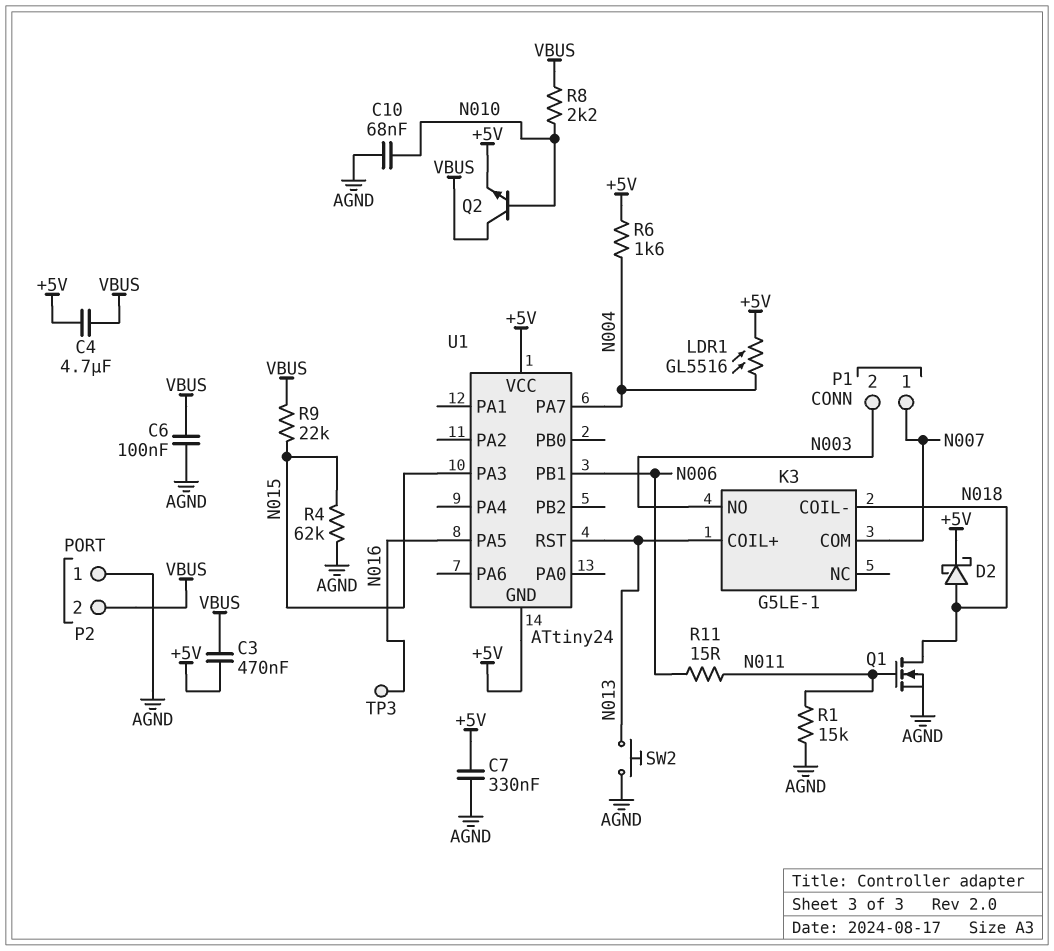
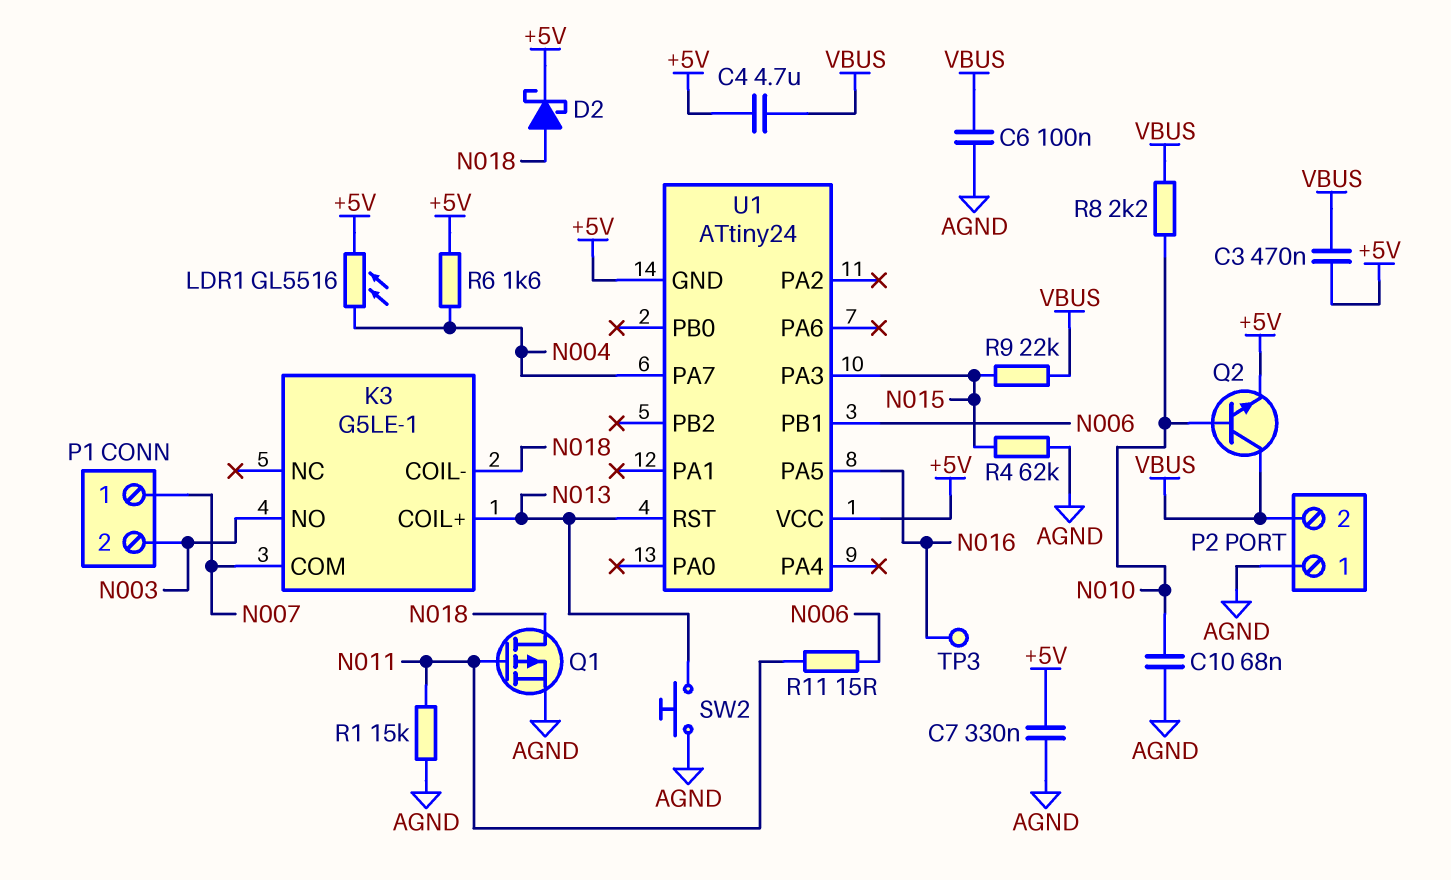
Q1: NMOS (G N011, D N018, S AGND) -> PMOS (G N011, D N018, S AGND)

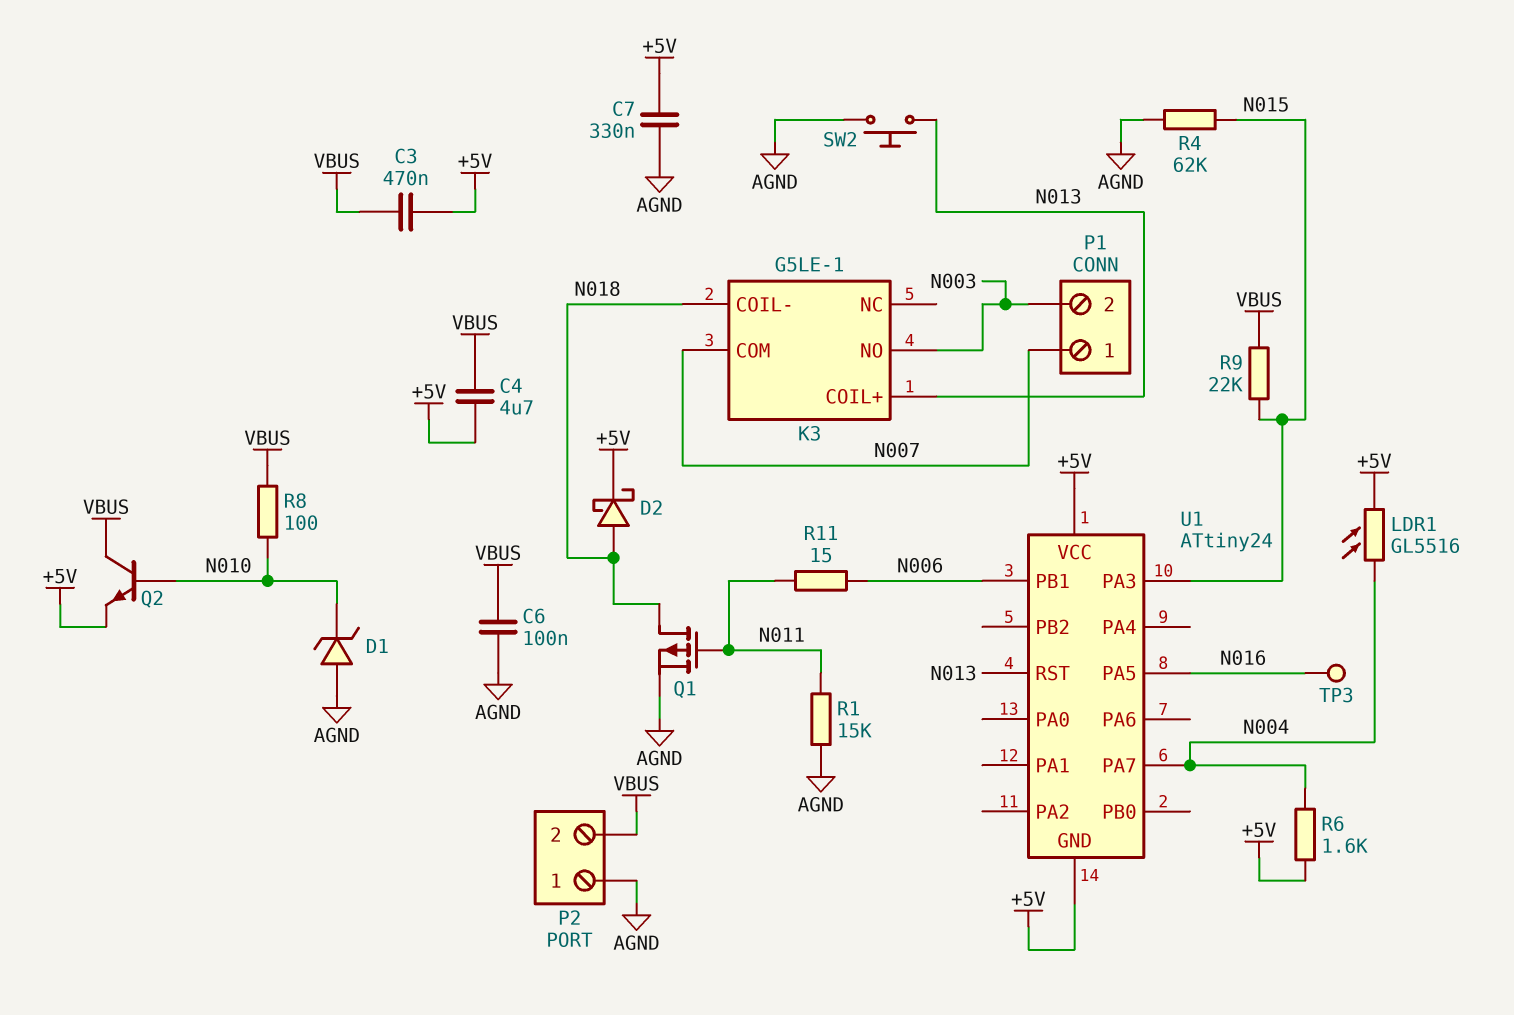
C10: 68nF (AGND, N010) -> none
D1: none -> zener (A AGND, K N010)
R8: 2.2k (N010, VBUS) -> 100 (N010, VBUS)

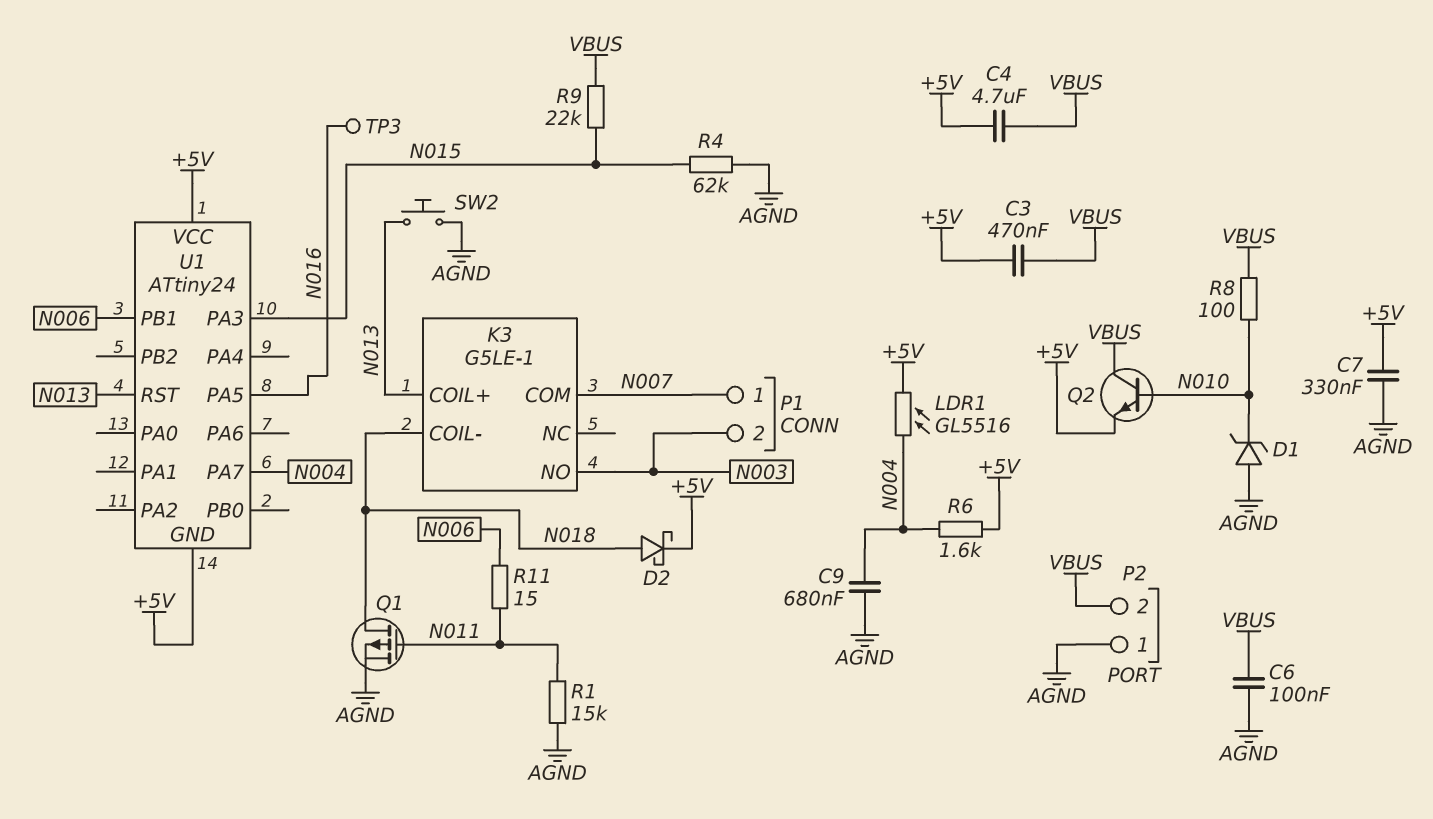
C9: none -> 680nF (AGND, N004)

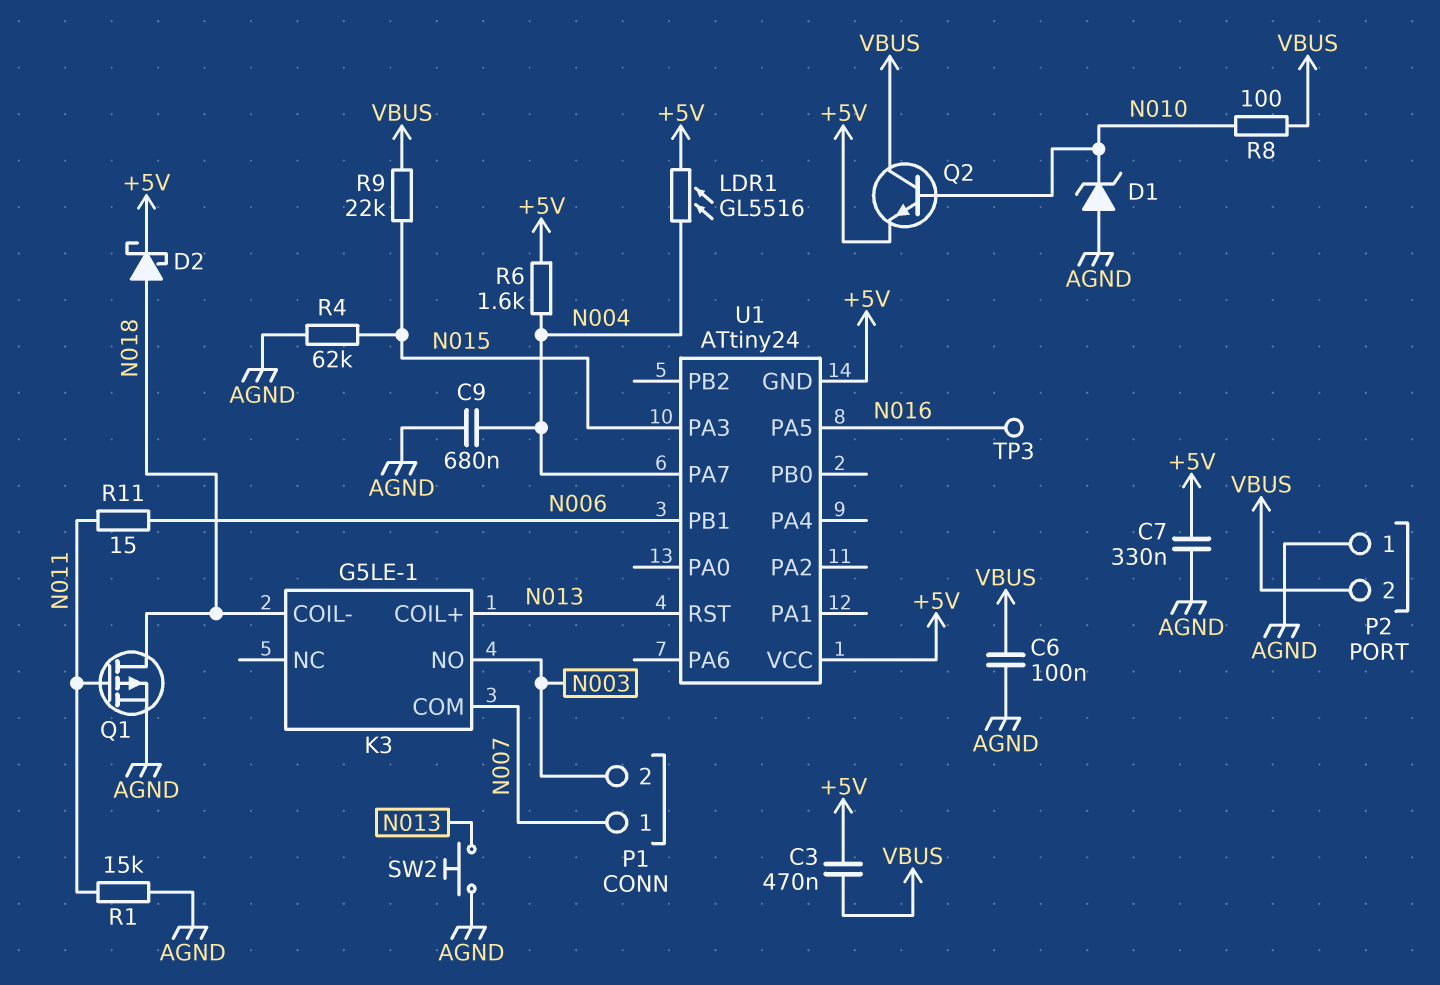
C4: 4.7uF (+5V, VBUS) -> none

